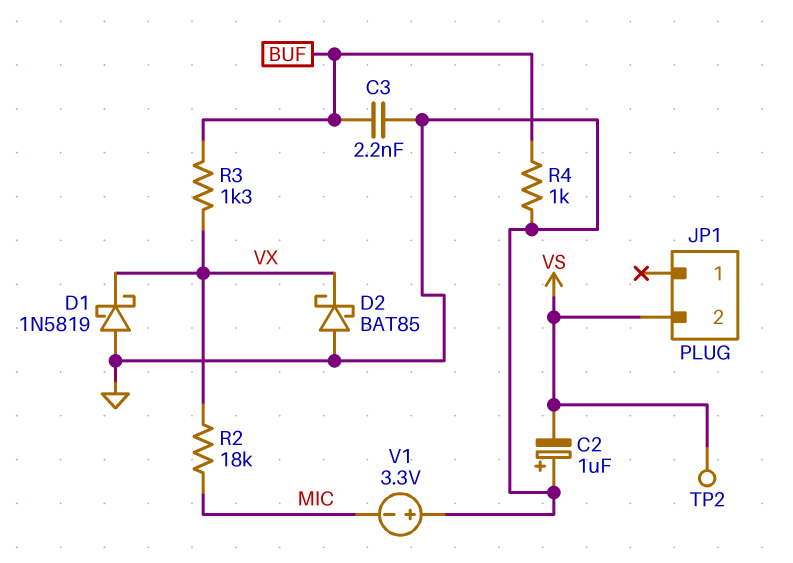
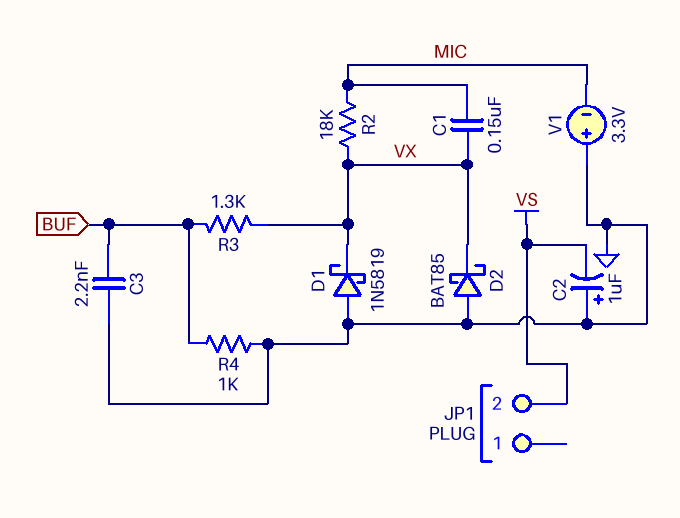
C1: none -> 150nF (MIC, VX)
TP2: test point (VS) -> none

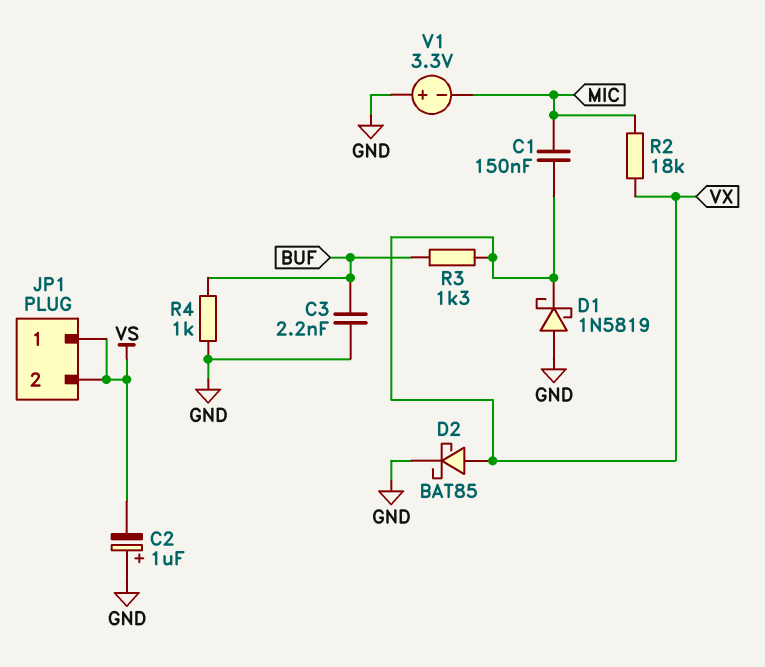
D2: schottky BAT85 (A GND, K VX) -> schottky BAT85 (A VX, K GND)
JP1 pin 1: none -> VS

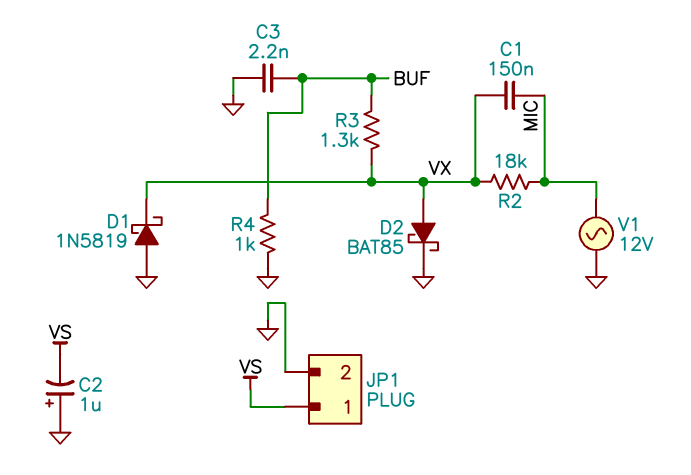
JP1 pin 2: VS -> GND
V1: 3.3V (plus GND, minus MIC) -> AC 12V (GND, MIC)

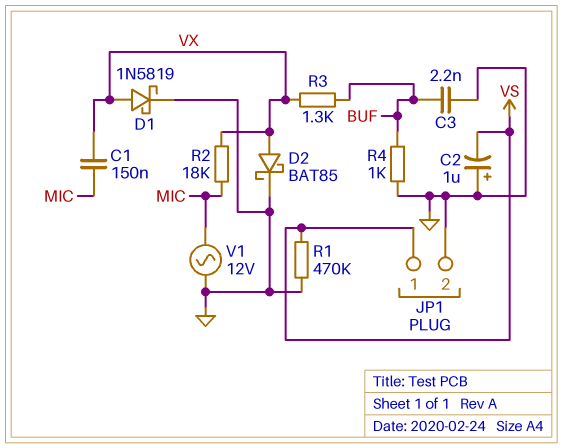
D1: schottky 1N5819 (A GND, K VX) -> schottky 1N5819 (A VX, K GND)
R1: none -> 470k (GND, VS)

